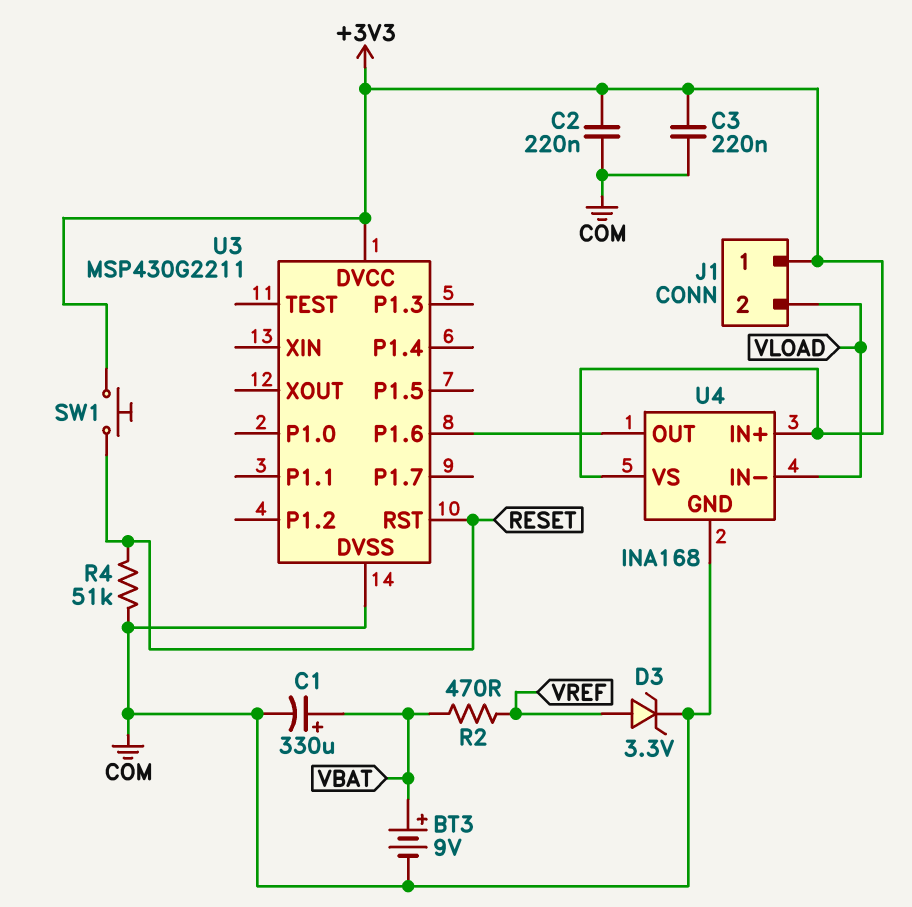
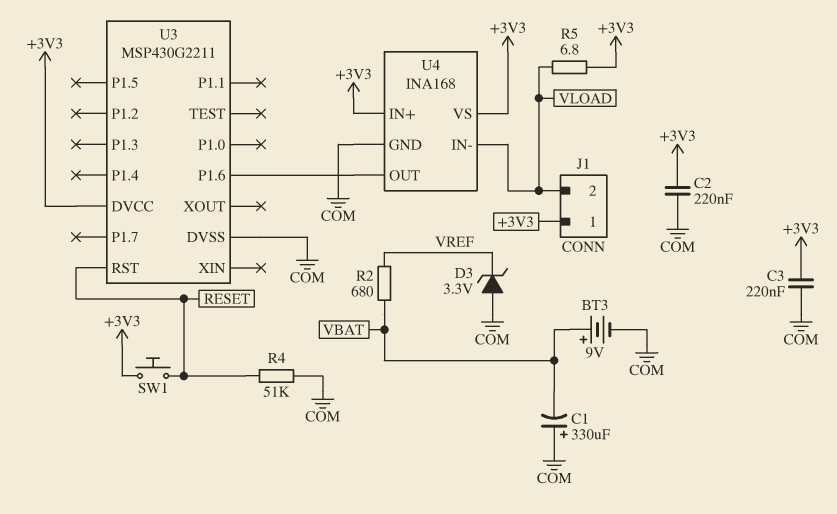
C1: 330uF (plus VBAT, minus COM) -> 330uF (plus COM, minus VBAT)
D3: zener 3.3V (A VREF, K COM) -> zener 3.3V (A COM, K VREF)
R2: 470 (VBAT, VREF) -> 680 (VBAT, VREF)
R5: none -> 6.8 (+3V3, VLOAD)

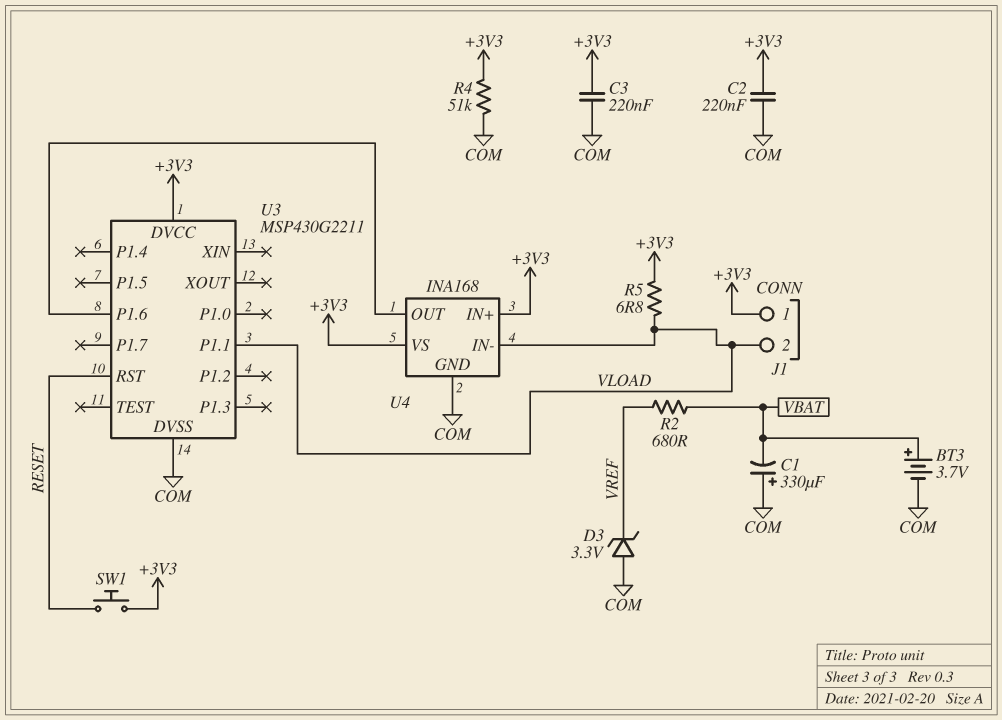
BT3: 9V (plus VBAT, minus COM) -> 3.7V (plus VBAT, minus COM)
R4: 51k (COM, RESET) -> 51k (+3V3, COM)
U3 pin P1.1: none -> VLOAD

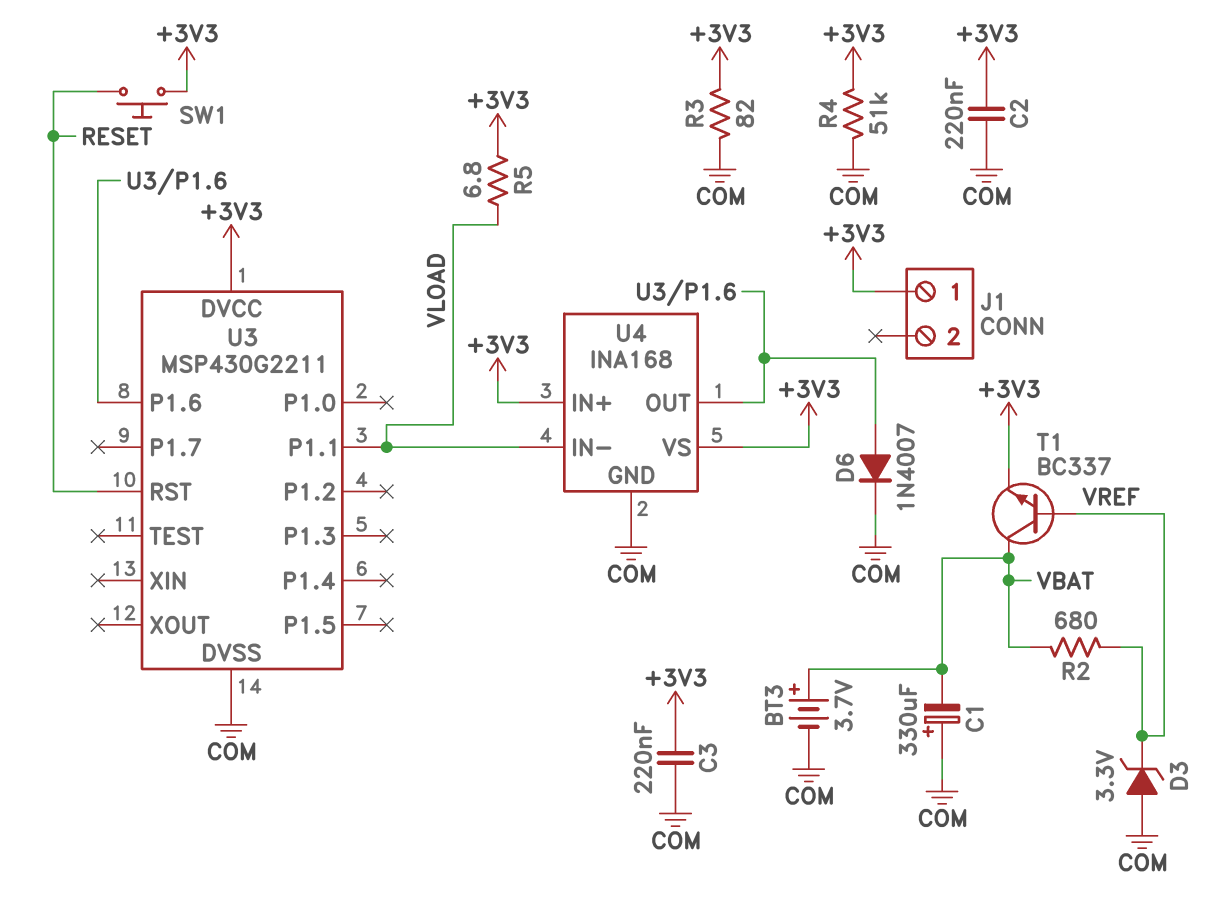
D6: none -> diode 1N4007 (A U3/P1.6, K COM)
J1 pin 2: VLOAD -> none
R3: none -> 82 (+3V3, COM)
T1: none -> NPN BC337 (B VREF, C VBAT, E +3V3)

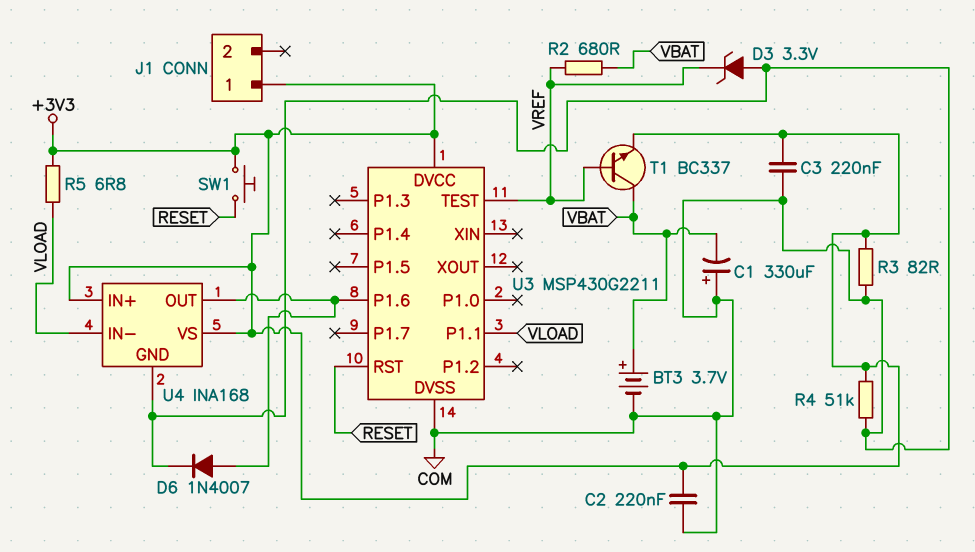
U3 pin TEST: none -> VREF

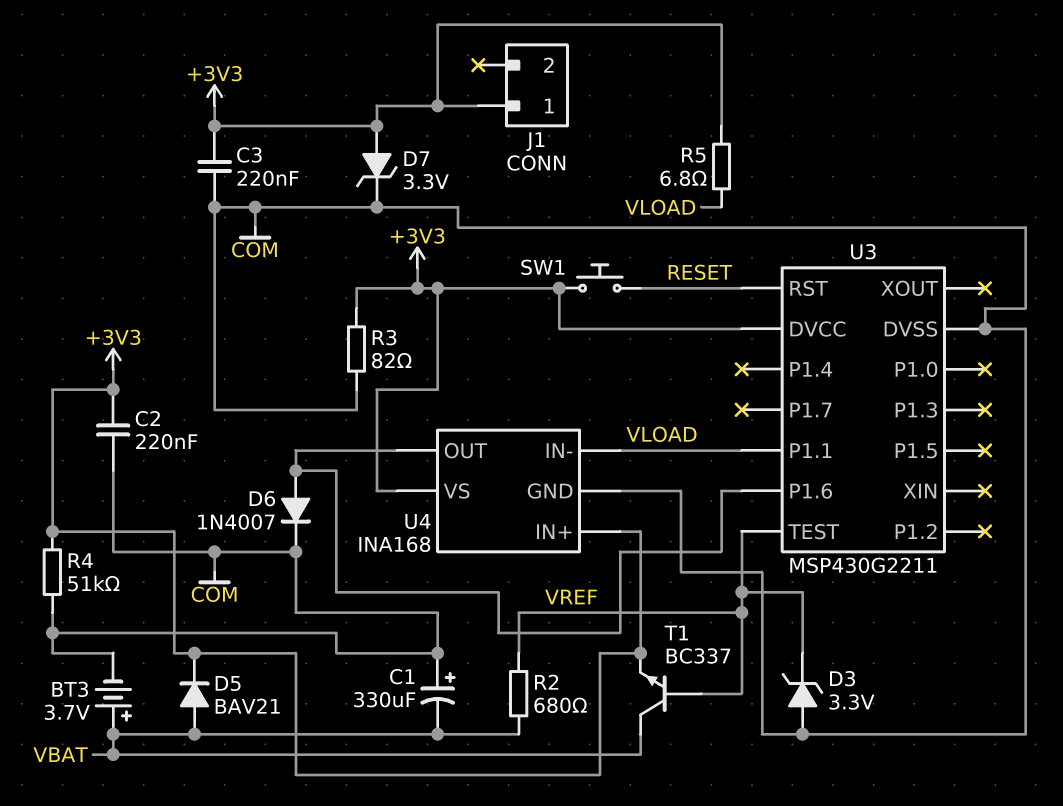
D5: none -> diode BAV21 (A VBAT, K +3V3)
D7: none -> zener 3.3V (A +3V3, K COM)

